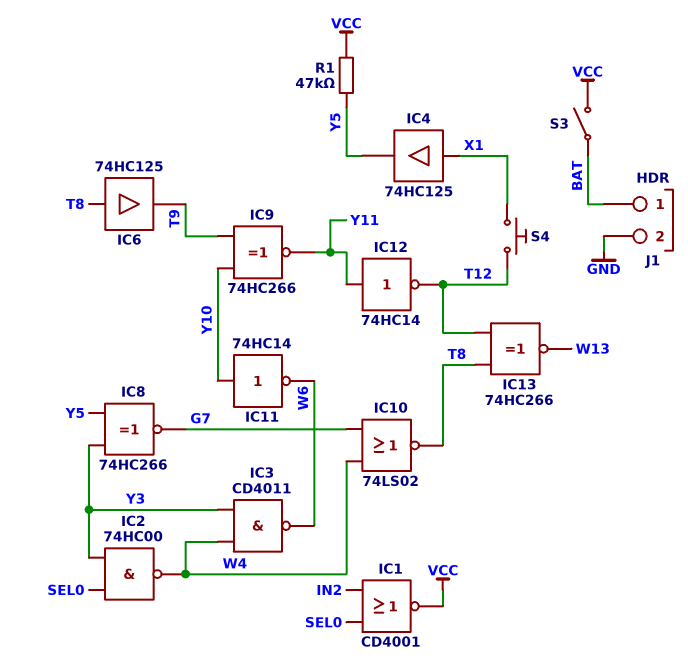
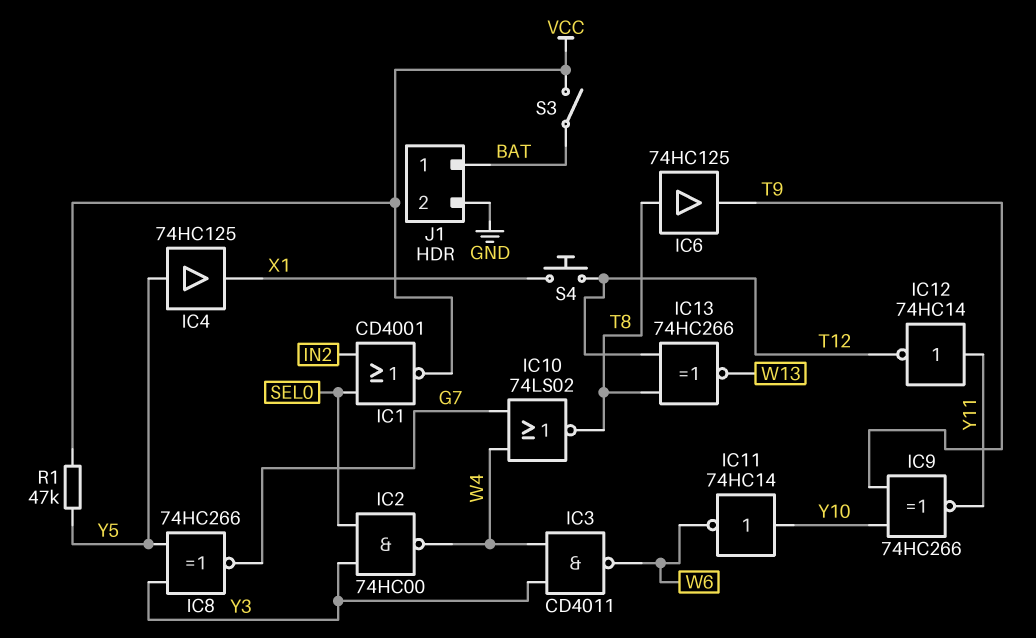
IC4: buffer 74HC125 (in X1, out Y5) -> buffer 74HC125 (in Y5, out X1)

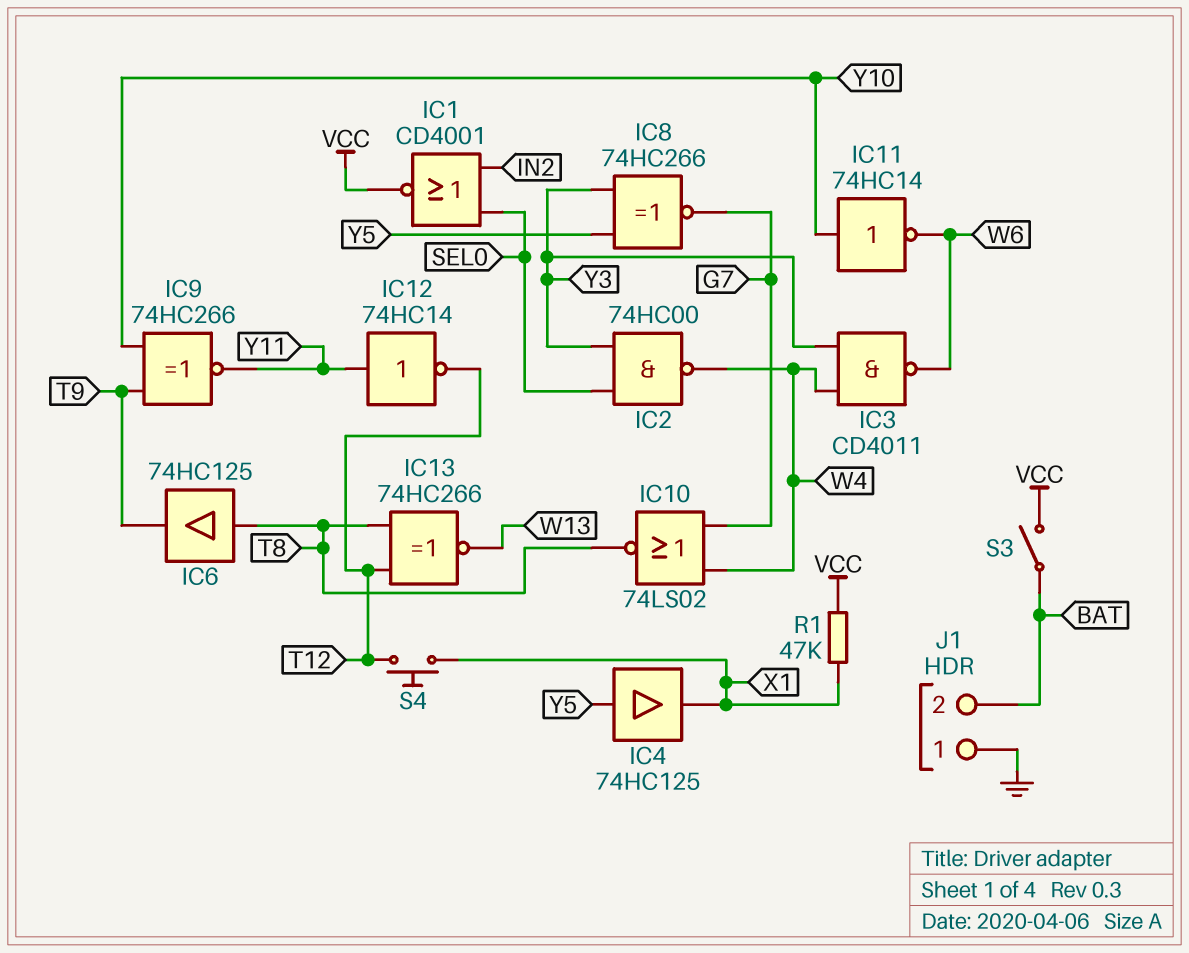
J1 pin 1: BAT -> GND
J1 pin 2: GND -> BAT
R1: 47k (VCC, Y5) -> 47k (VCC, X1)

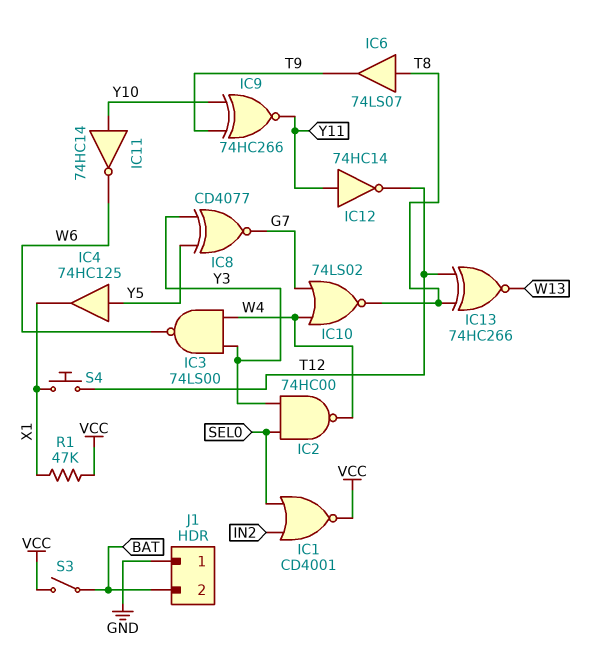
IC3: NAND CD4011 (in W4, in Y3, out W6) -> NAND 74LS00 (in W4, in Y3, out W6)
IC6: buffer 74HC125 (in T8, out T9) -> buffer 74LS07 (in T8, out T9)
IC8: XNOR 74HC266 (in Y3, in Y5, out G7) -> XNOR CD4077 (in Y3, in Y5, out G7)

